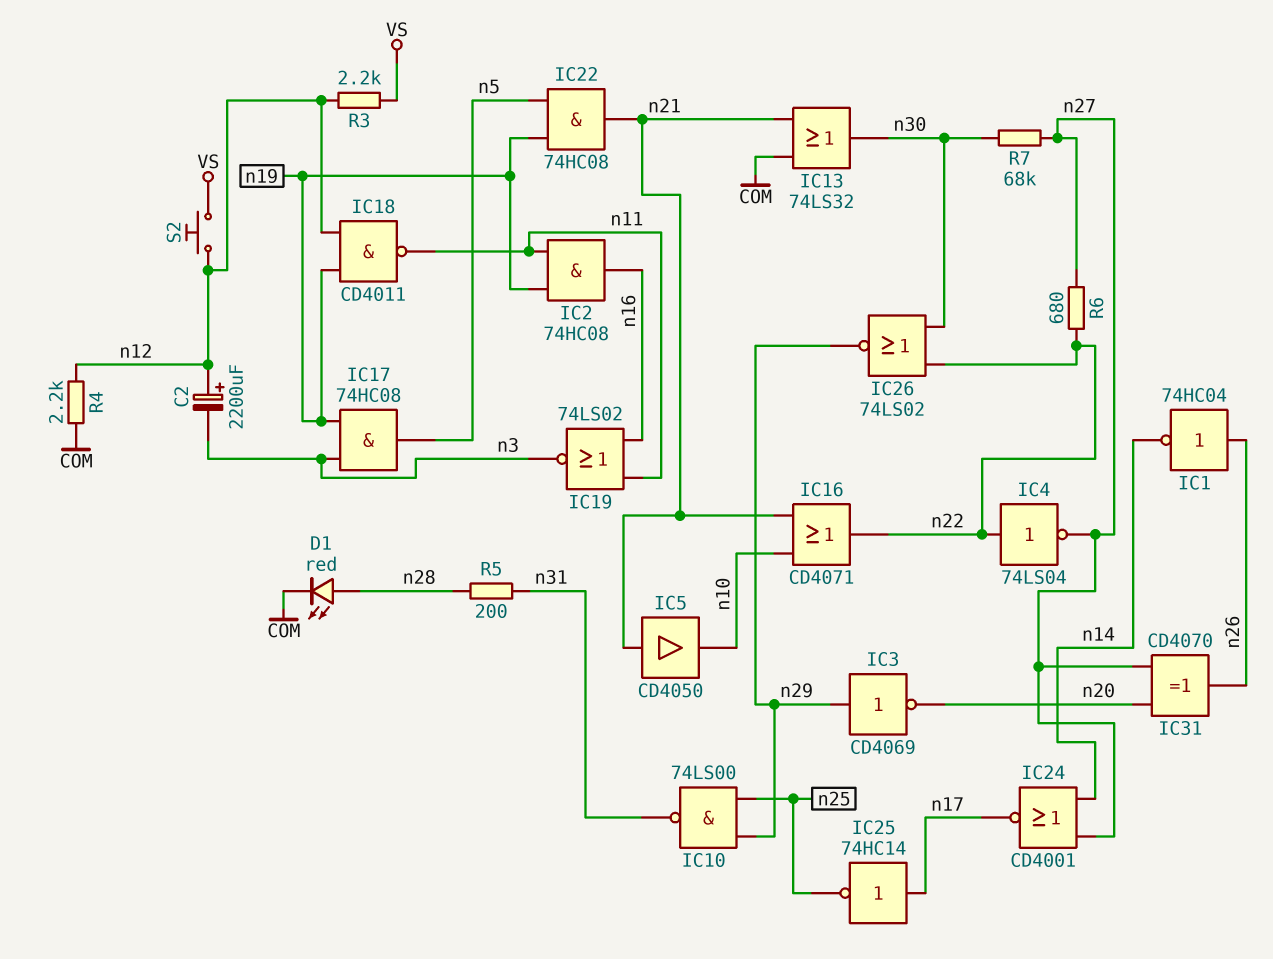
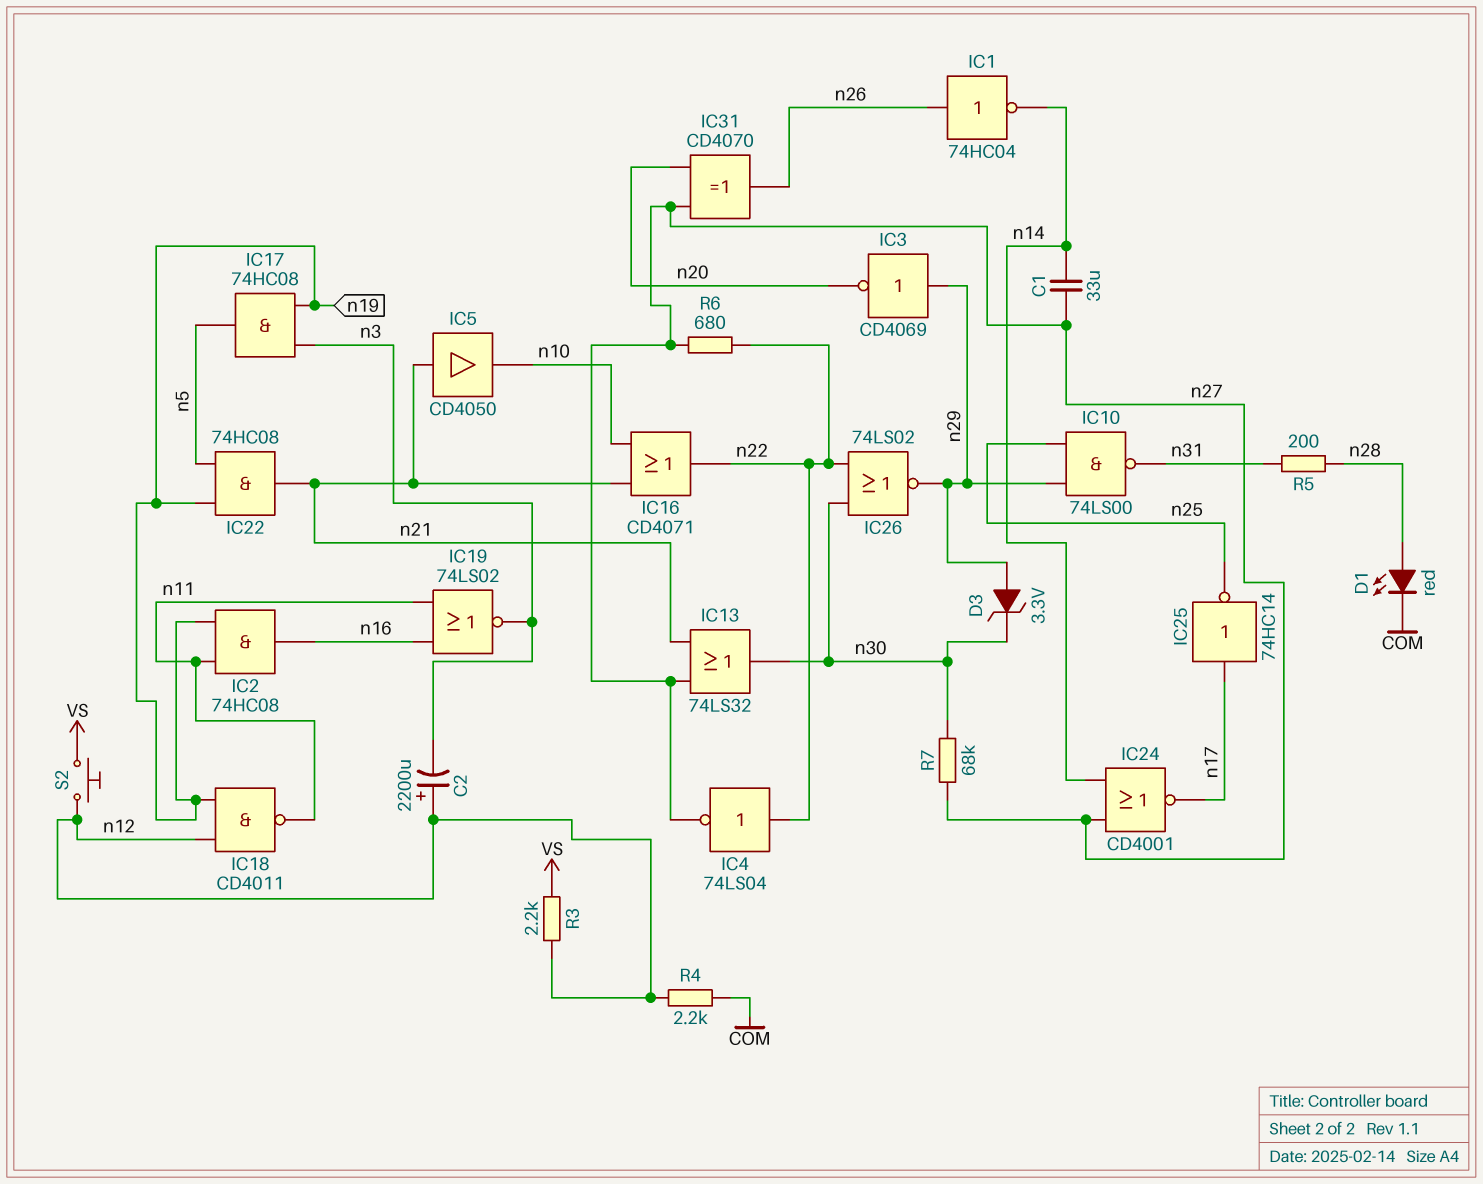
C1: none -> 33uF (n14, n27)
D3: none -> zener 3.3V (A n29, K n30)
IC13: OR 74LS32 (in COM, in n21, out n30) -> OR 74LS32 (in n21, in n27, out n30)

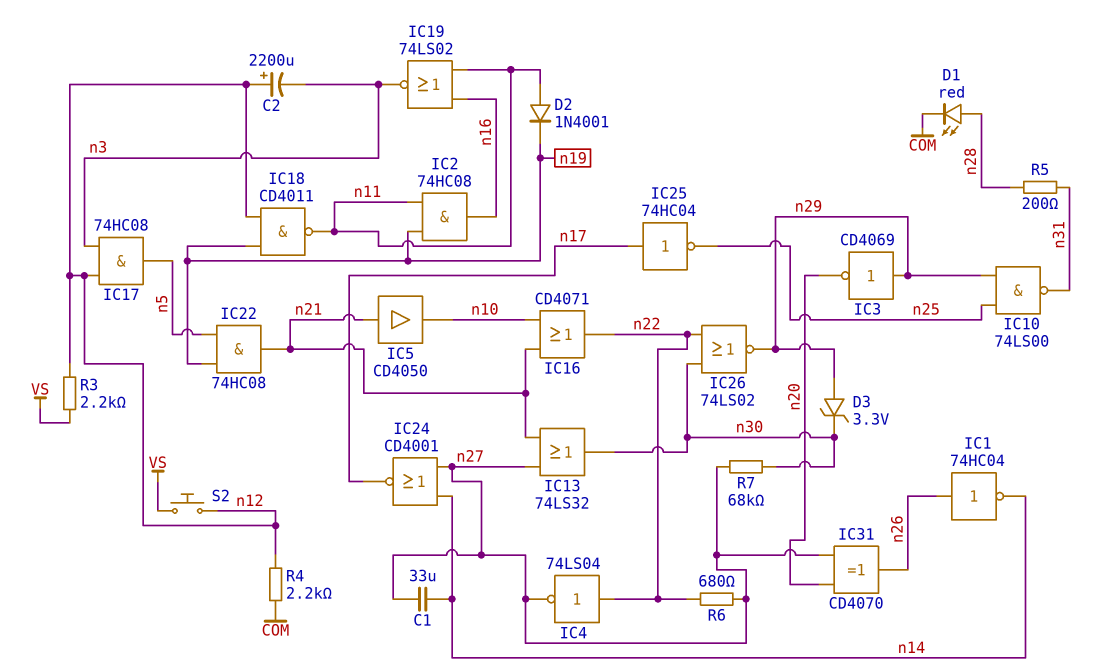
D2: none -> diode 1N4001 (A n11, K n19)
IC17: AND 74HC08 (in n3, in n19, out n5) -> AND 74HC08 (in n3, in n12, out n5)
IC25: NOT 74HC14 (in n17, out n25) -> NOT 74HC04 (in n17, out n25)

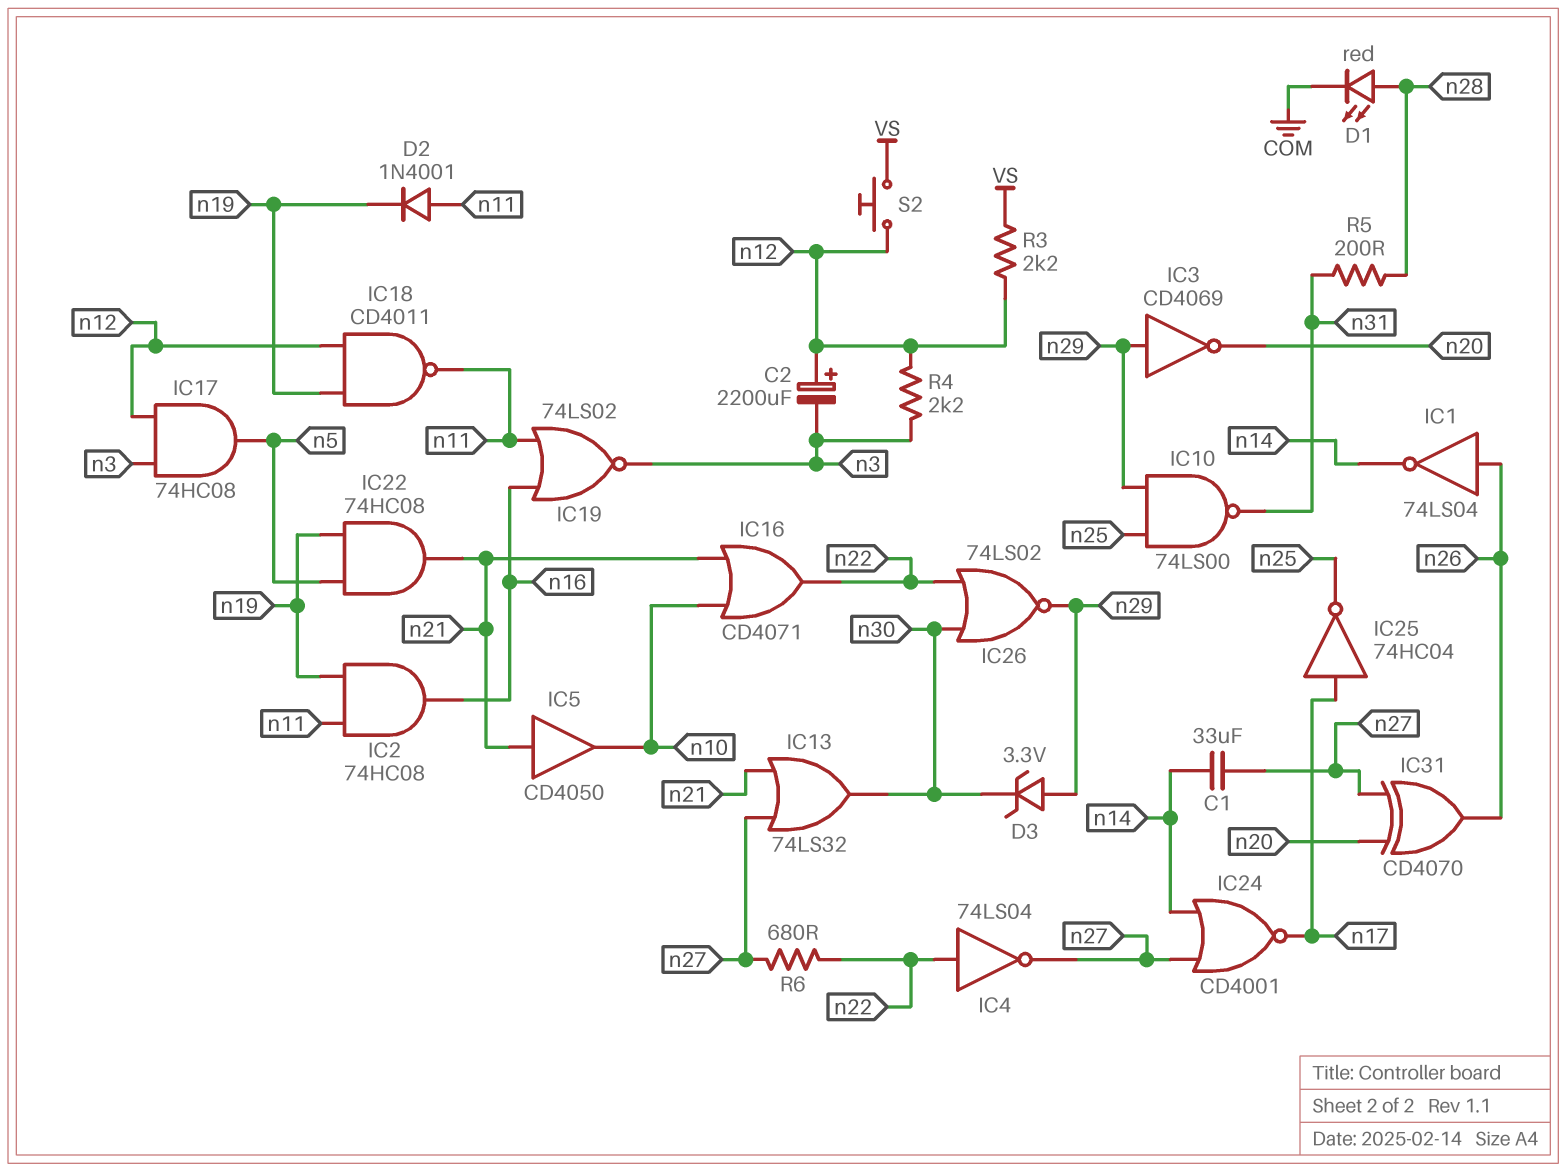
IC1: NOT 74HC04 (in n26, out n14) -> NOT 74LS04 (in n26, out n14)
R4: 2.2k (COM, n12) -> 2.2k (n3, n12)
R7: 68k (n27, n30) -> none

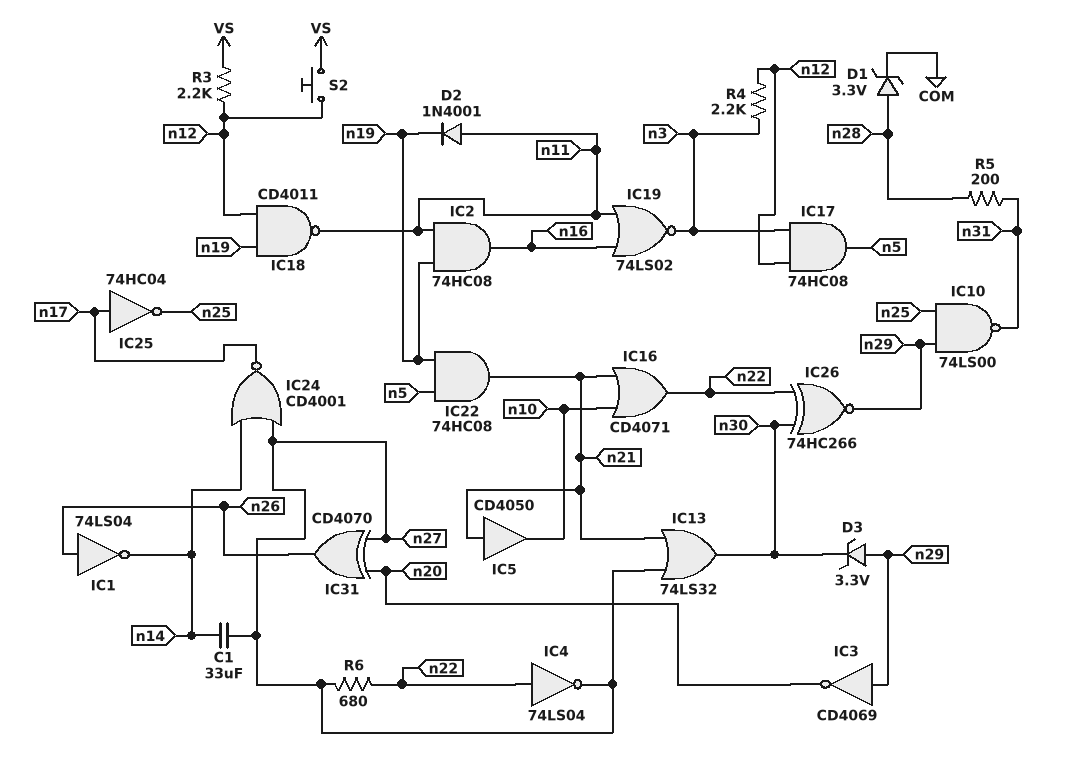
C2: 2200uF (plus n12, minus n3) -> none
D1: LED red (A n28, K COM) -> zener 3.3V (A n28, K COM)
IC26: NOR 74LS02 (in n22, in n30, out n29) -> XNOR 74HC266 (in n22, in n30, out n29)

